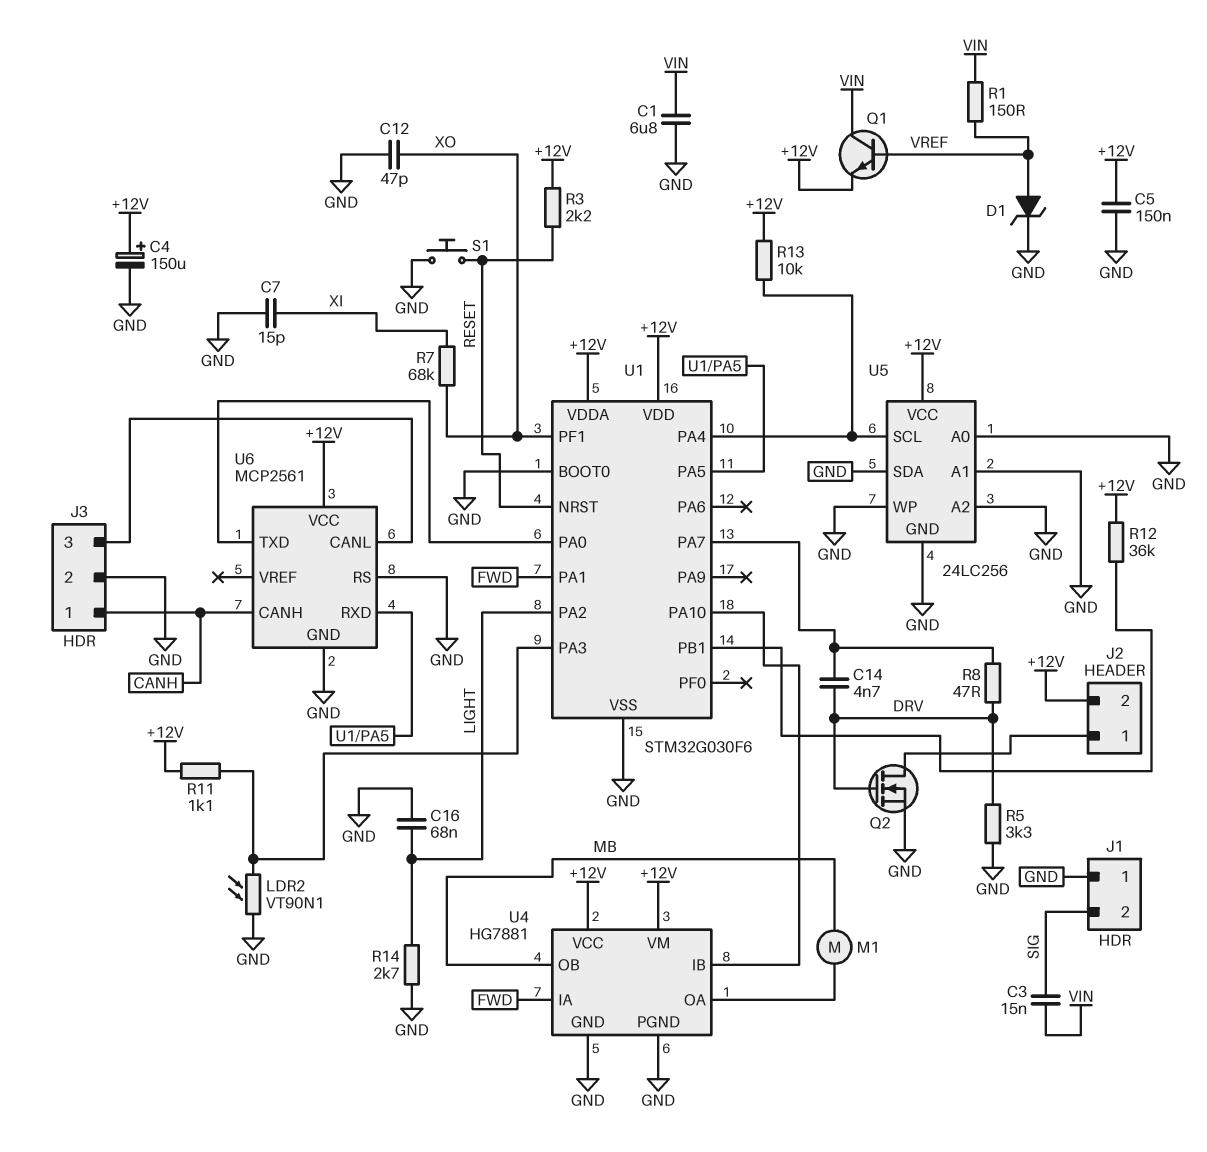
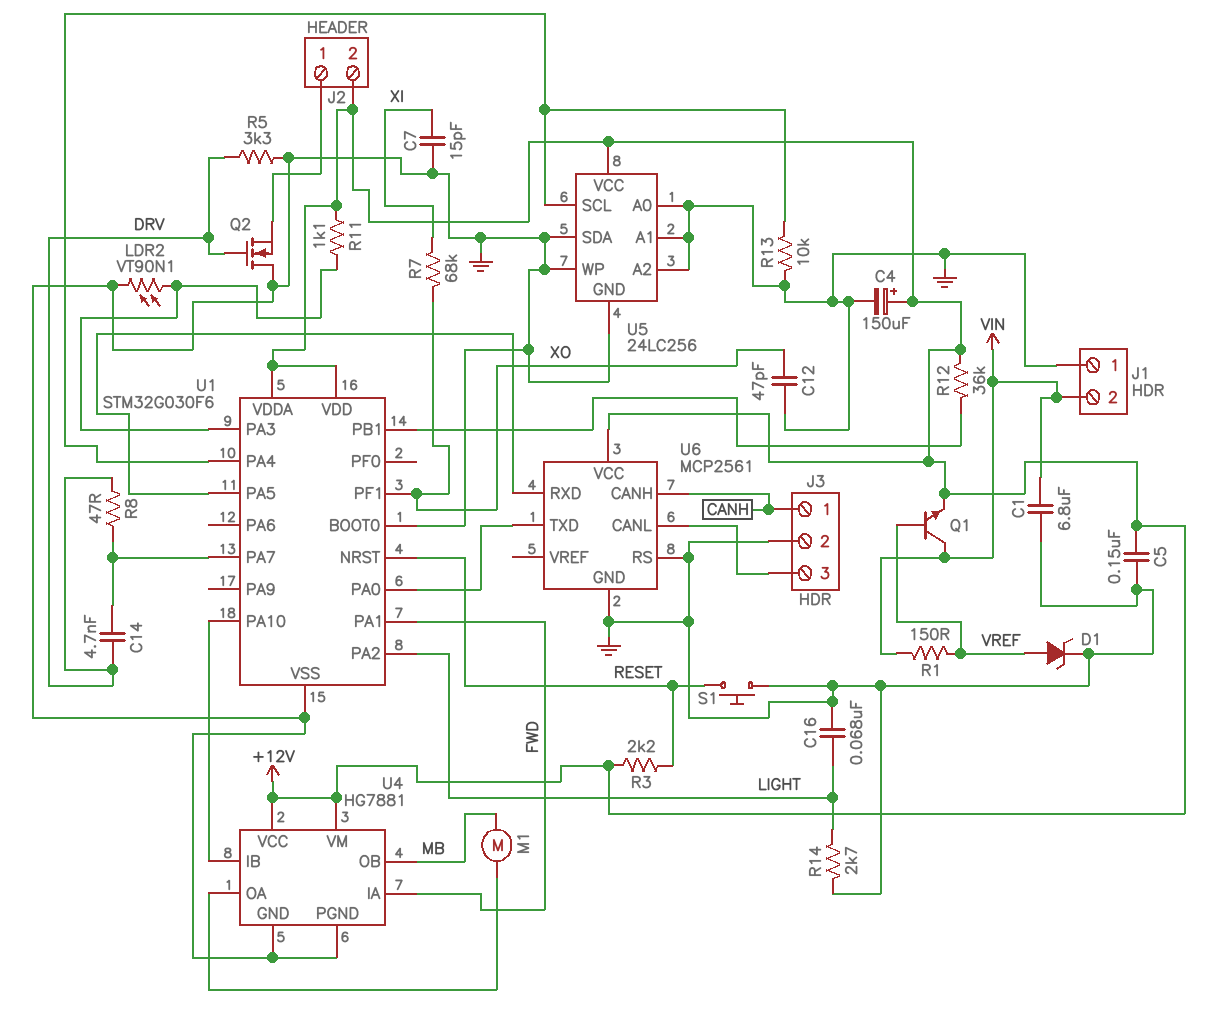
C3: 15nF (SIG, VIN) -> none
J1 pin 2: SIG -> VIN
Q2: NMOS (G DRV, D J2/1, S GND) -> NMOS (G DRV, D GND, S J2/1)
R13: 10k (+12V, U1/PA4) -> 10k (GND, U1/PA4)

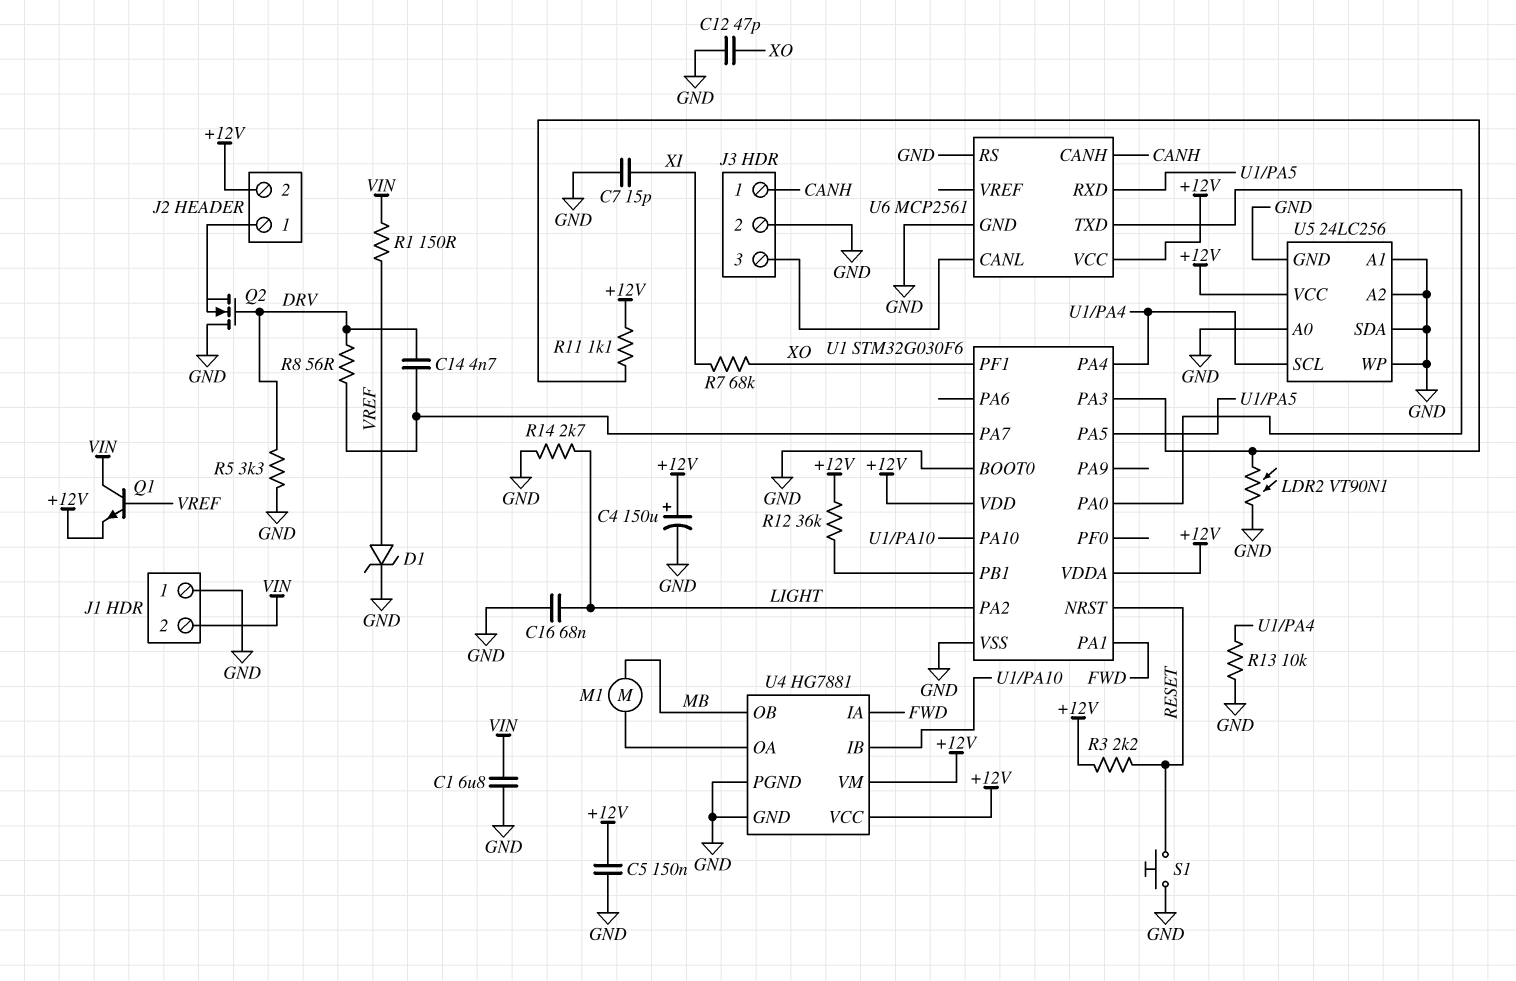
R8: 47 (DRV, U1/PA7) -> 56 (DRV, U1/PA7)

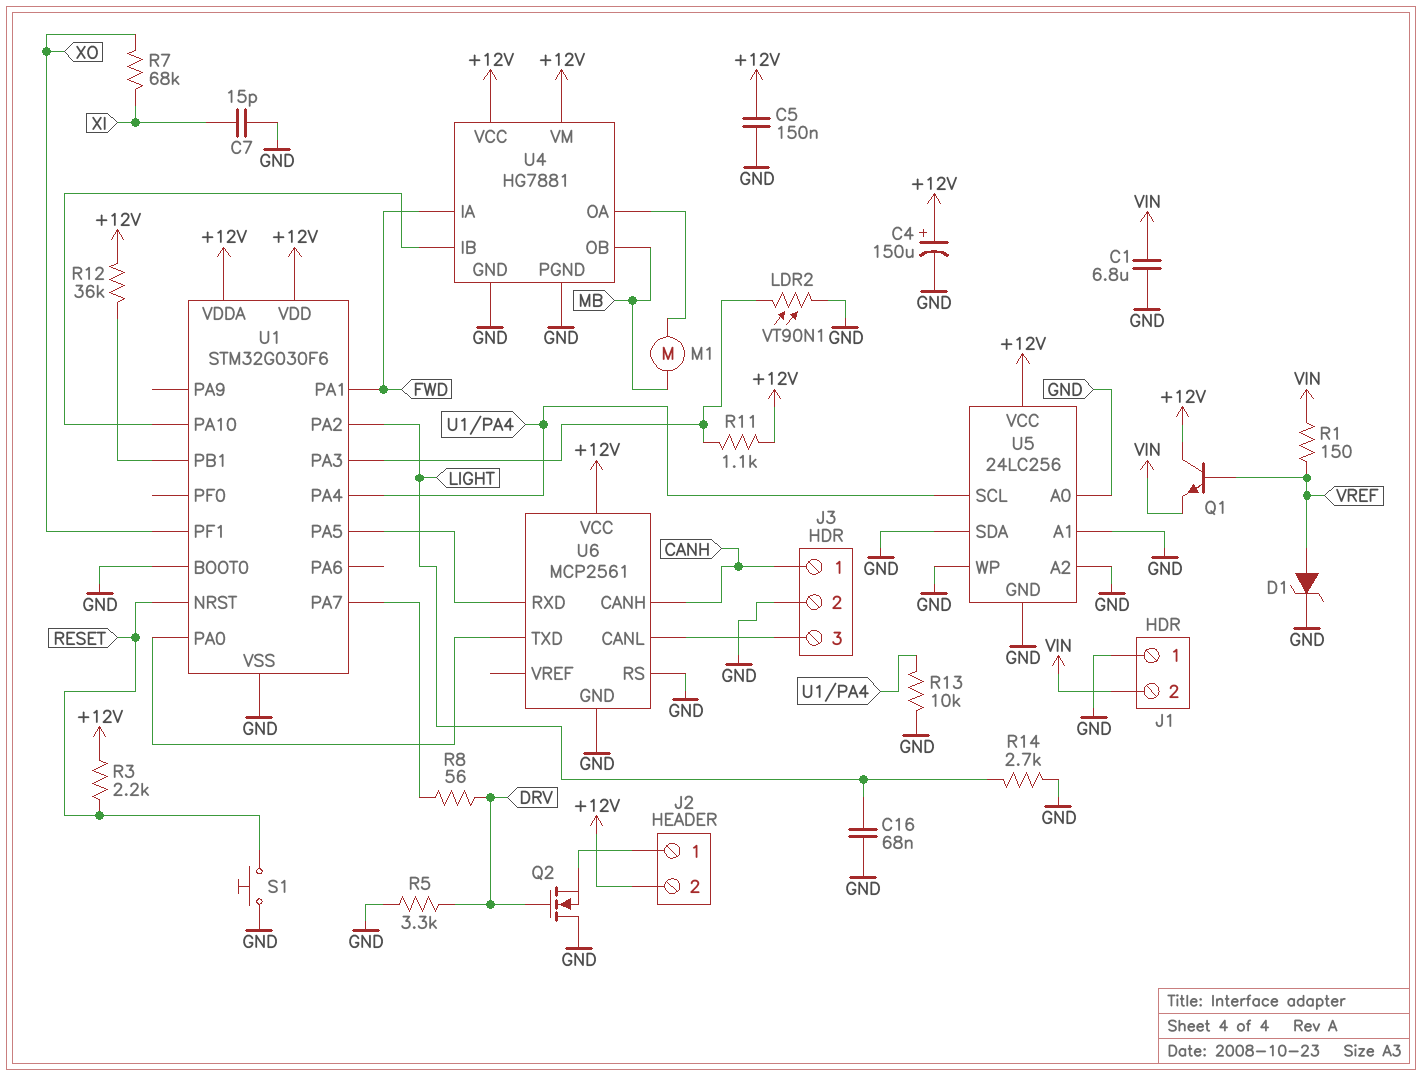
C12: 47pF (GND, XO) -> none
C14: 4.7nF (DRV, U1/PA7) -> none
Q1: NPN (B VREF, C VIN, E +12V) -> NPN (B VREF, C +12V, E VIN)

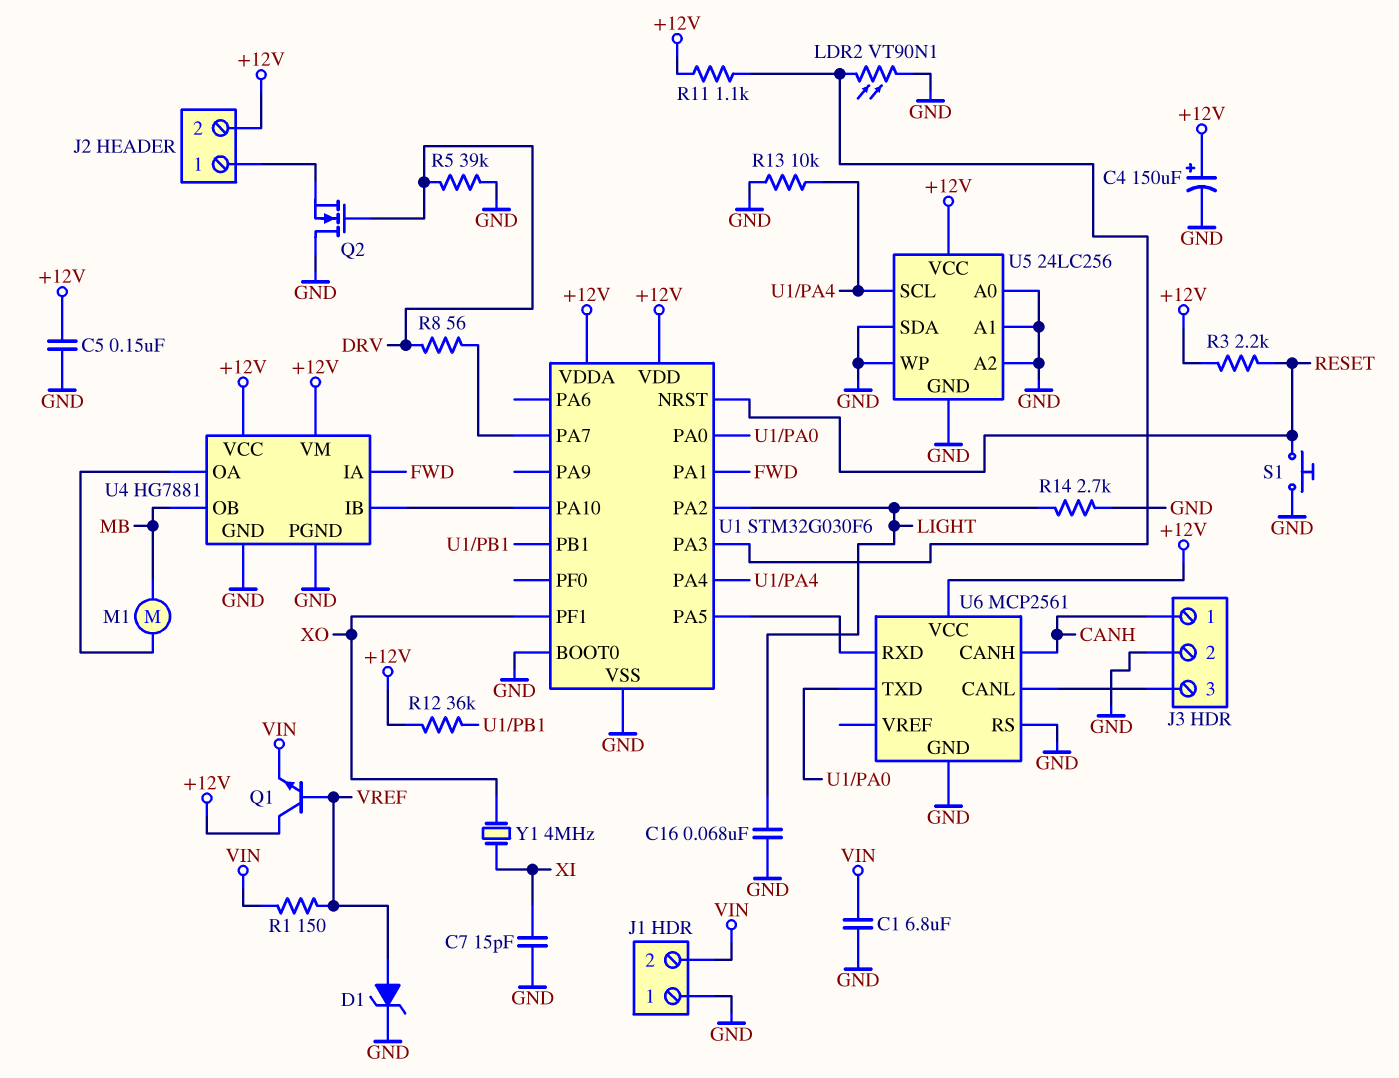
R5: 3.3k (DRV, GND) -> 39k (DRV, GND)
R7: 68k (XI, XO) -> none
Y1: none -> 4MHz (XI, XO)

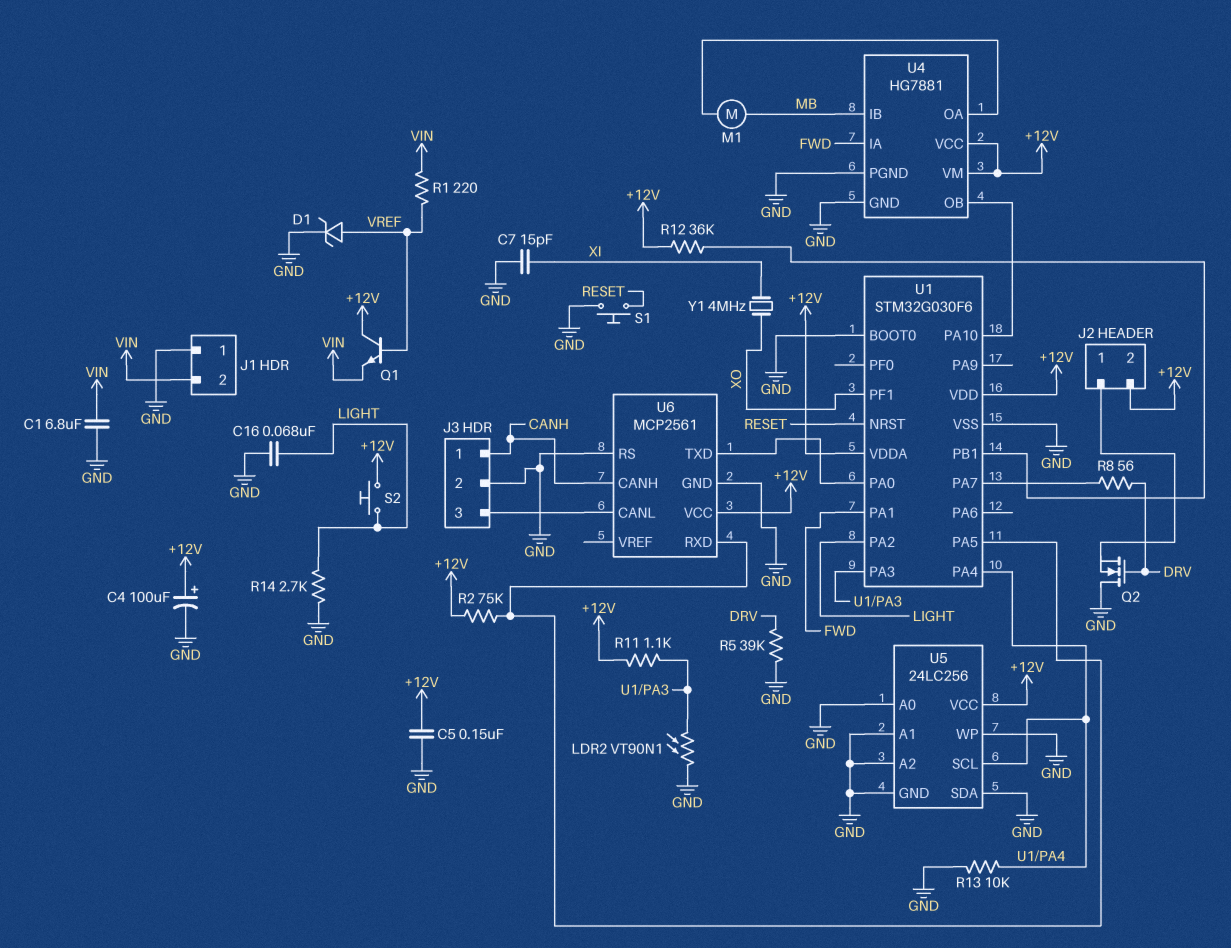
C4: 150uF (plus +12V, minus GND) -> 100uF (plus +12V, minus GND)
R1: 150 (VIN, VREF) -> 220 (VIN, VREF)
R2: none -> 75k (+12V, U1/PA5)
R3: 2.2k (+12V, RESET) -> none
S2: none -> button (+12V, LIGHT)
U4 pin IB: U1/PA10 -> MB
U4 pin OB: MB -> U1/PA10

